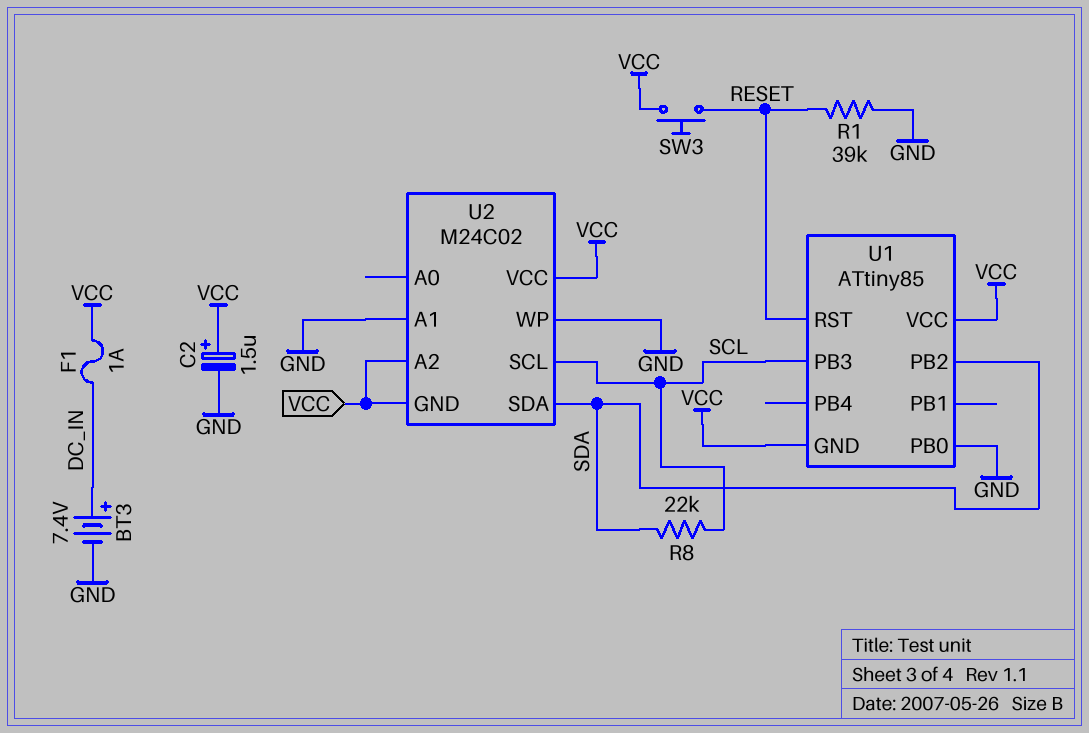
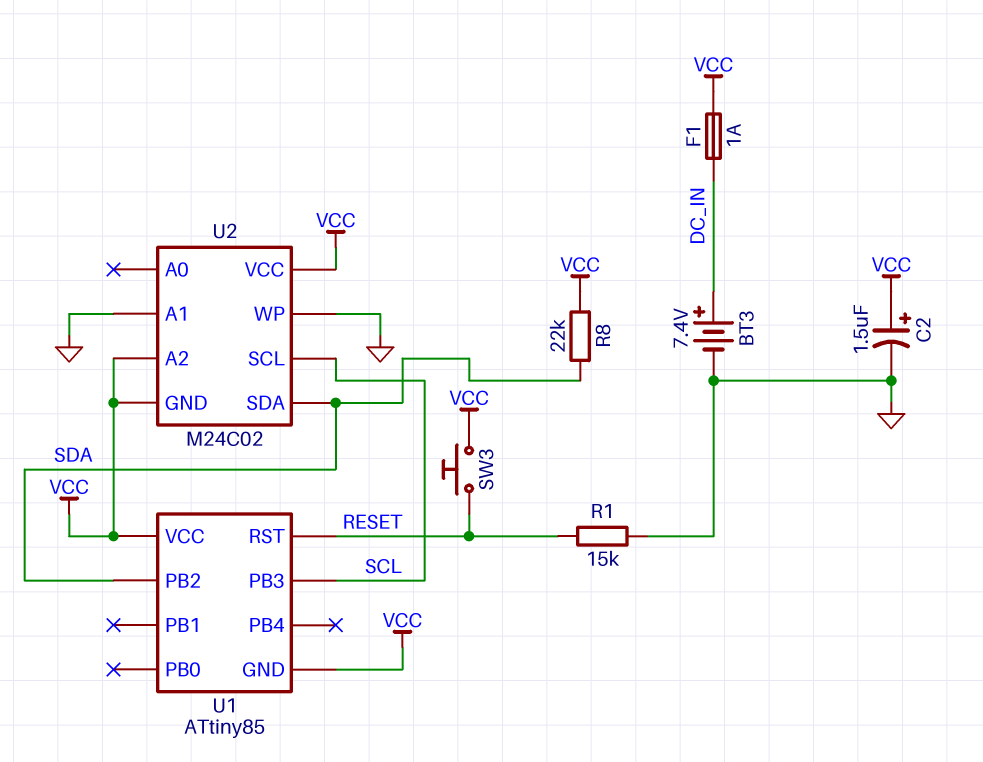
R1: 39k (GND, RESET) -> 15k (GND, RESET)
R8: 22k (SCL, SDA) -> 22k (SDA, VCC)
U1 pin PB0: GND -> none

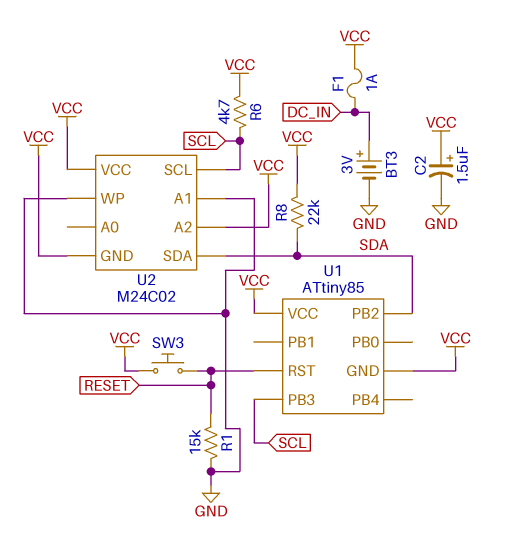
BT3: 7.4V (plus DC_IN, minus GND) -> 3V (plus DC_IN, minus GND)
R6: none -> 4.7k (SCL, VCC)

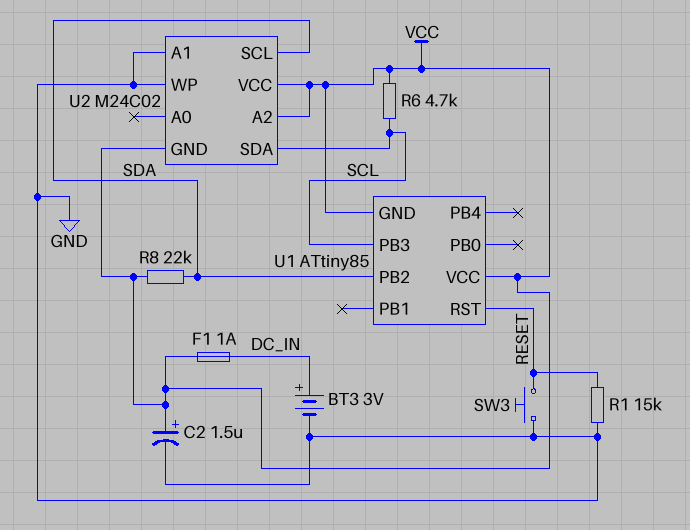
SW3: button (RESET, VCC) -> button (GND, RESET)
U2 pin SCL: SCL -> SDA
U2 pin SDA: SDA -> SCL

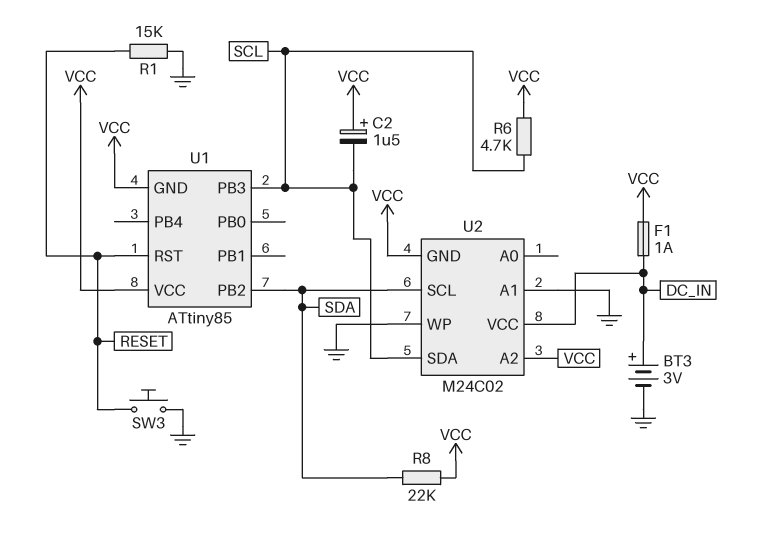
C2: 1.5uF (plus VCC, minus GND) -> 1.5uF (plus VCC, minus SCL)
U2 pin VCC: VCC -> DC_IN

